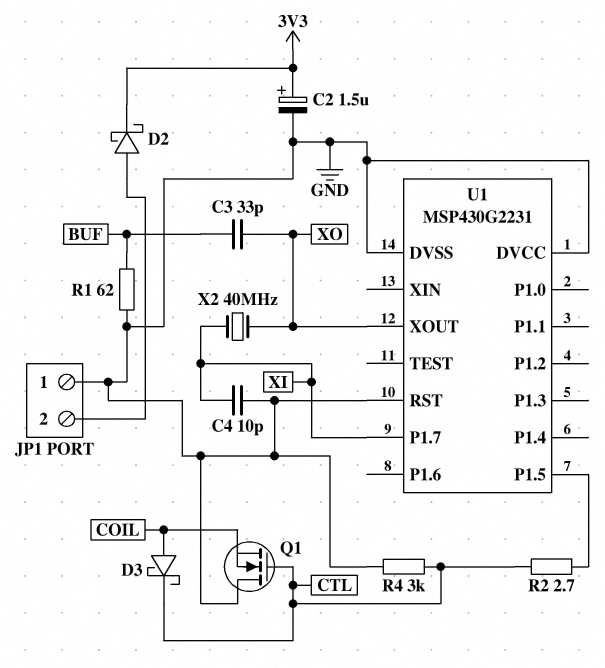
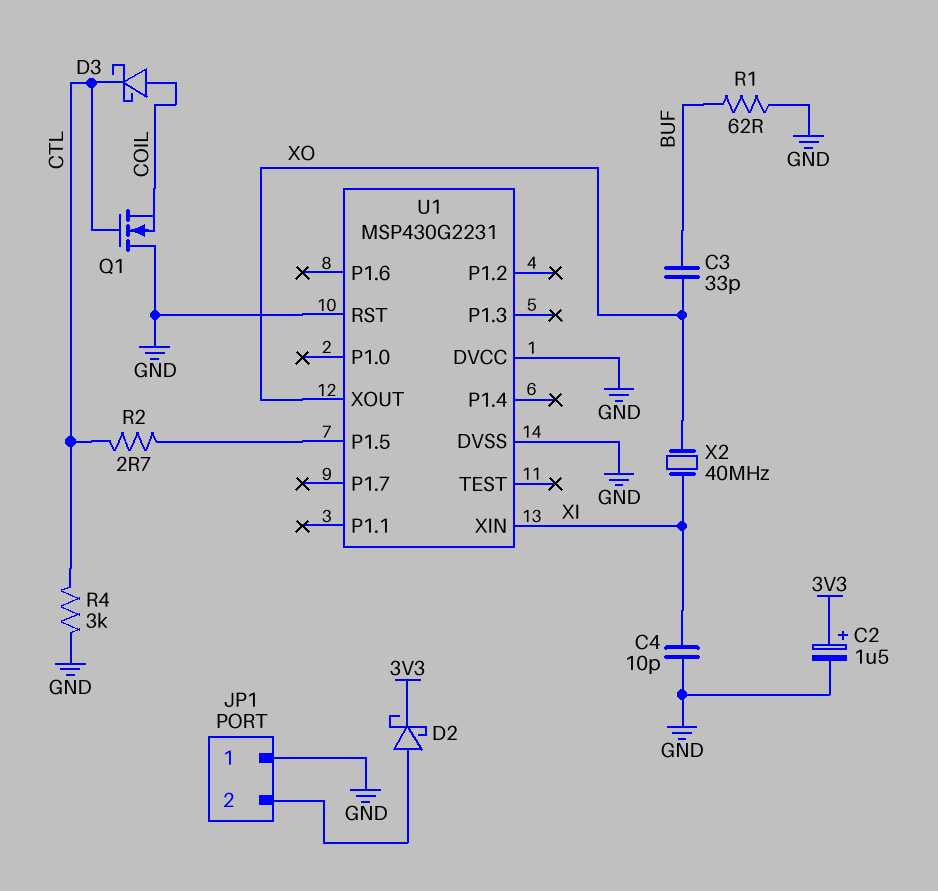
U1 pin P1.7: XI -> none
U1 pin XIN: none -> XI

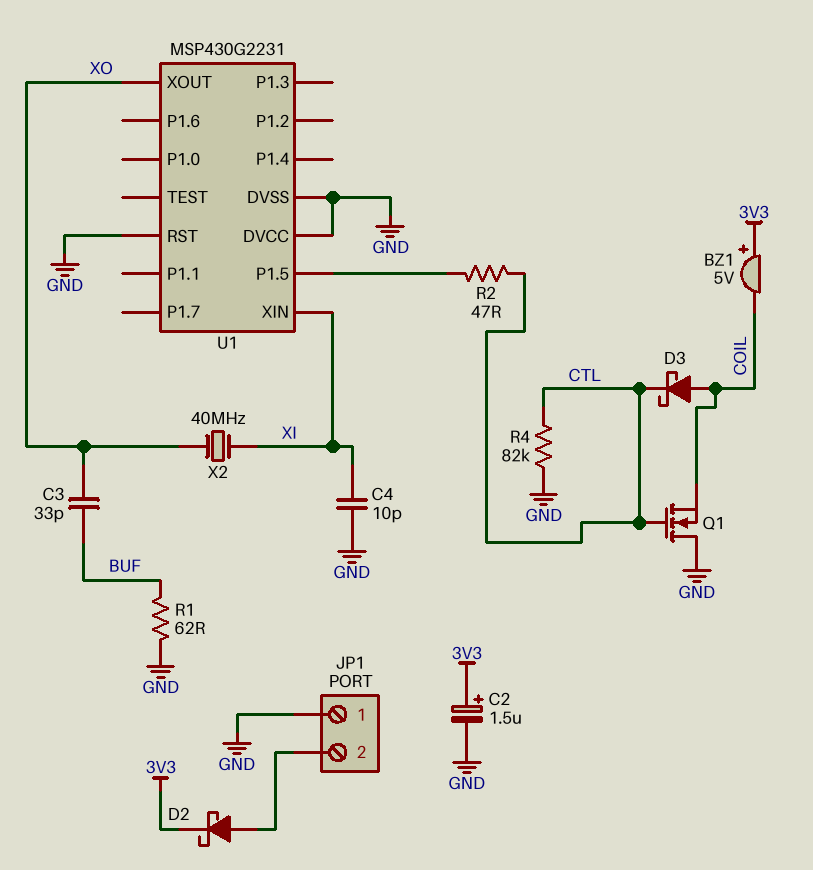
BZ1: none -> buzzer 5V (plus 3V3, minus COIL)
R2: 2.7 (CTL, U1/P1.5) -> 47 (CTL, U1/P1.5)
R4: 3k (CTL, GND) -> 82k (CTL, GND)

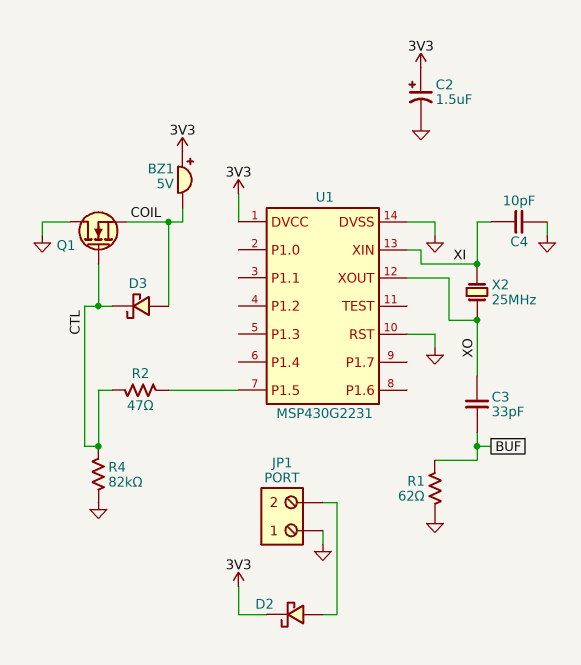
U1 pin DVCC: GND -> 3V3
X2: 40MHz (XI, XO) -> 25MHz (XI, XO)

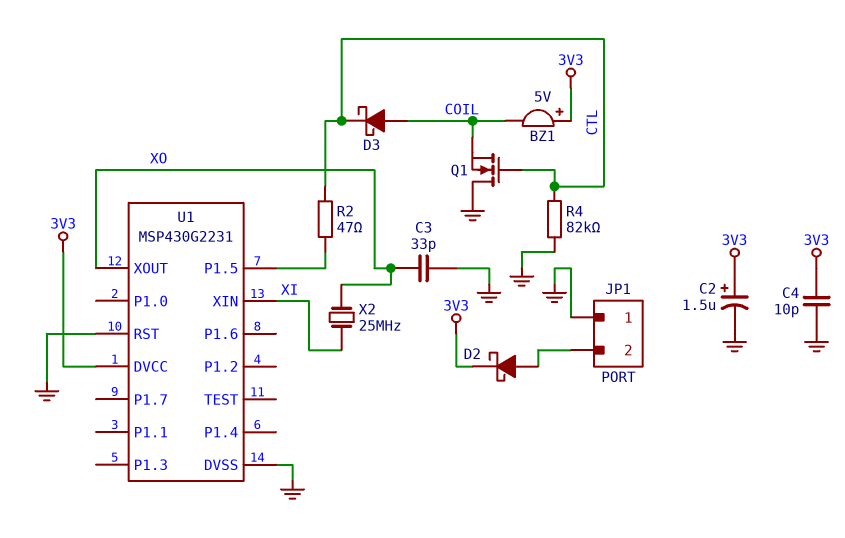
C3: 33pF (BUF, XO) -> 33pF (GND, XO)
C4: 10pF (GND, XI) -> 10pF (3V3, GND)
R1: 62 (BUF, GND) -> none

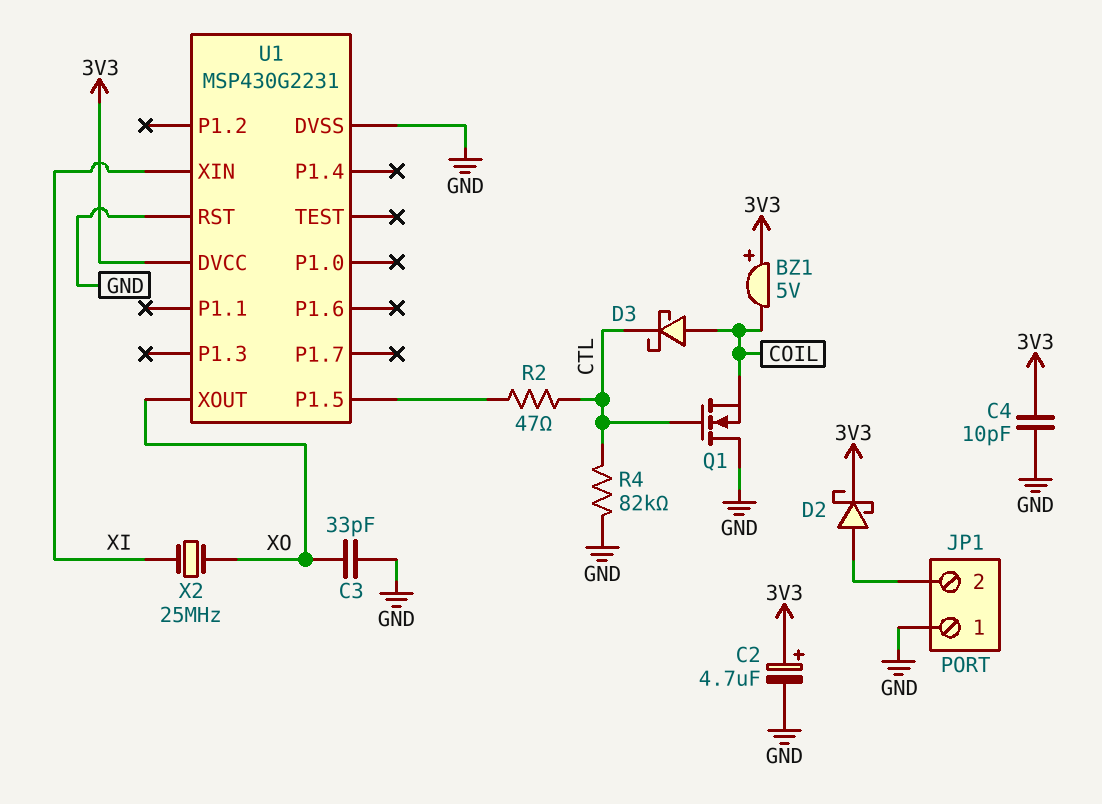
C2: 1.5uF (plus 3V3, minus GND) -> 4.7uF (plus 3V3, minus GND)

